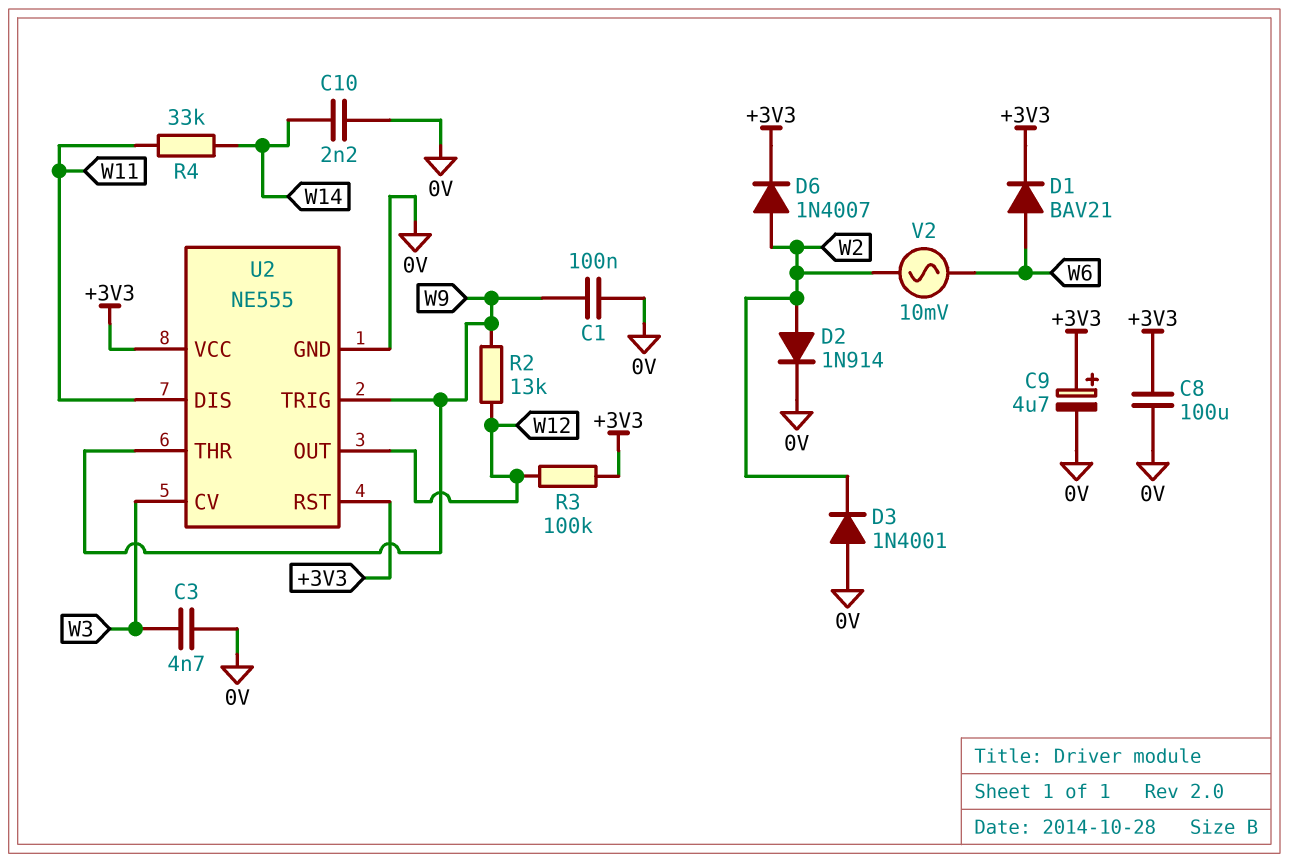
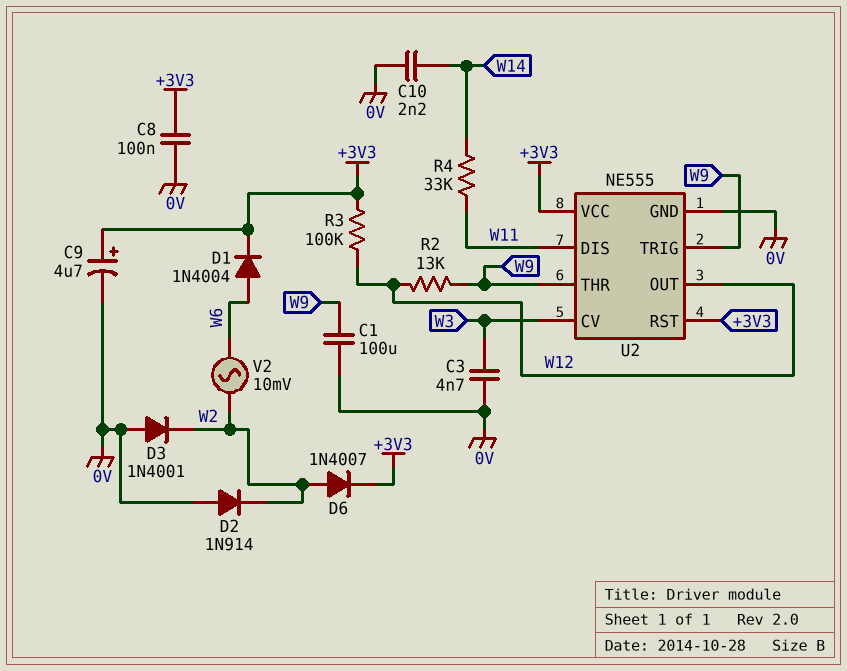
C1: 100nF (0V, W9) -> 100uF (0V, W9)
C8: 100uF (+3V3, 0V) -> 100nF (+3V3, 0V)
D1: diode BAV21 (A W6, K +3V3) -> diode 1N4004 (A W6, K +3V3)
D2: diode 1N914 (A W2, K 0V) -> diode 1N914 (A 0V, K W2)

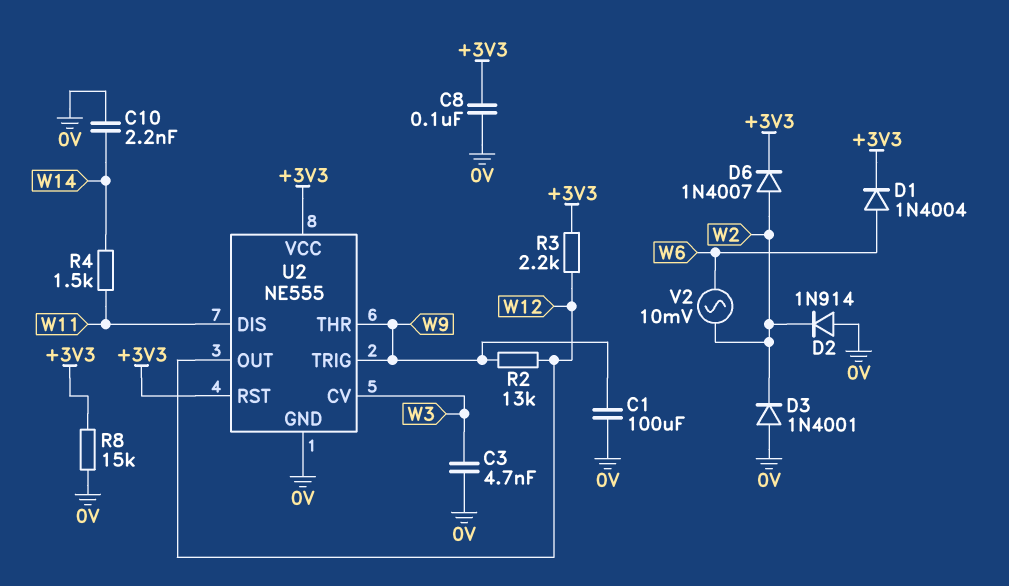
C9: 4.7uF (plus +3V3, minus 0V) -> none
R3: 100k (+3V3, W12) -> 2.2k (+3V3, W12)
R4: 33k (W11, W14) -> 1.5k (W11, W14)
R8: none -> 15k (+3V3, 0V)

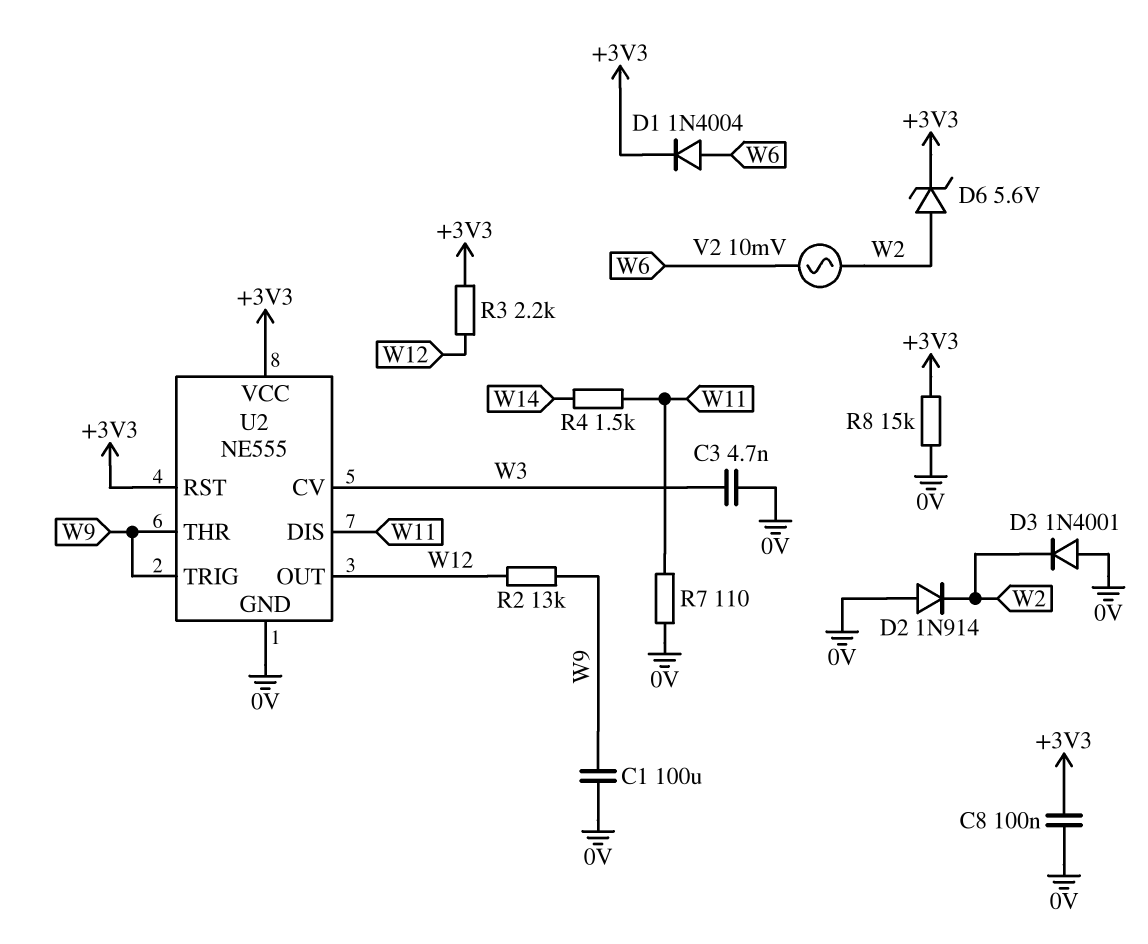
C10: 2.2nF (0V, W14) -> none
D6: diode 1N4007 (A W2, K +3V3) -> zener 5.6V (A W2, K +3V3)
R7: none -> 110 (0V, W11)

